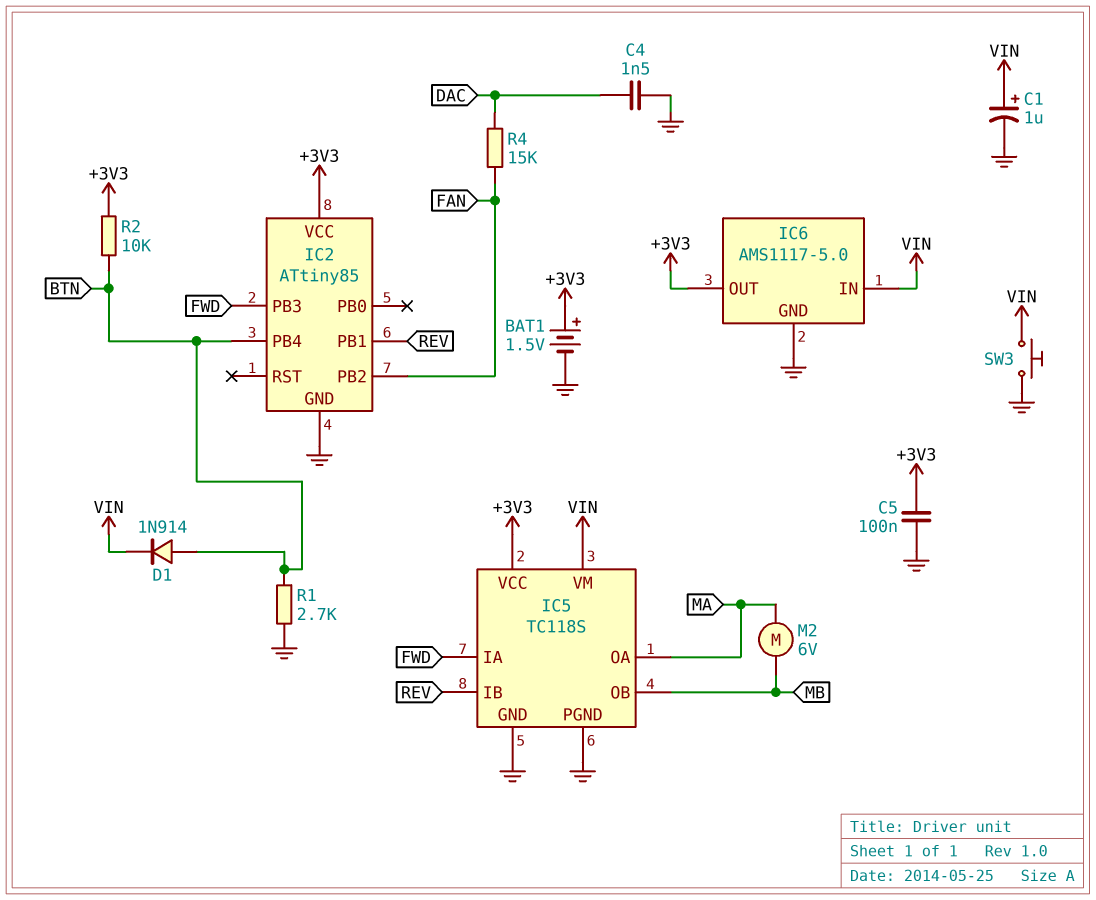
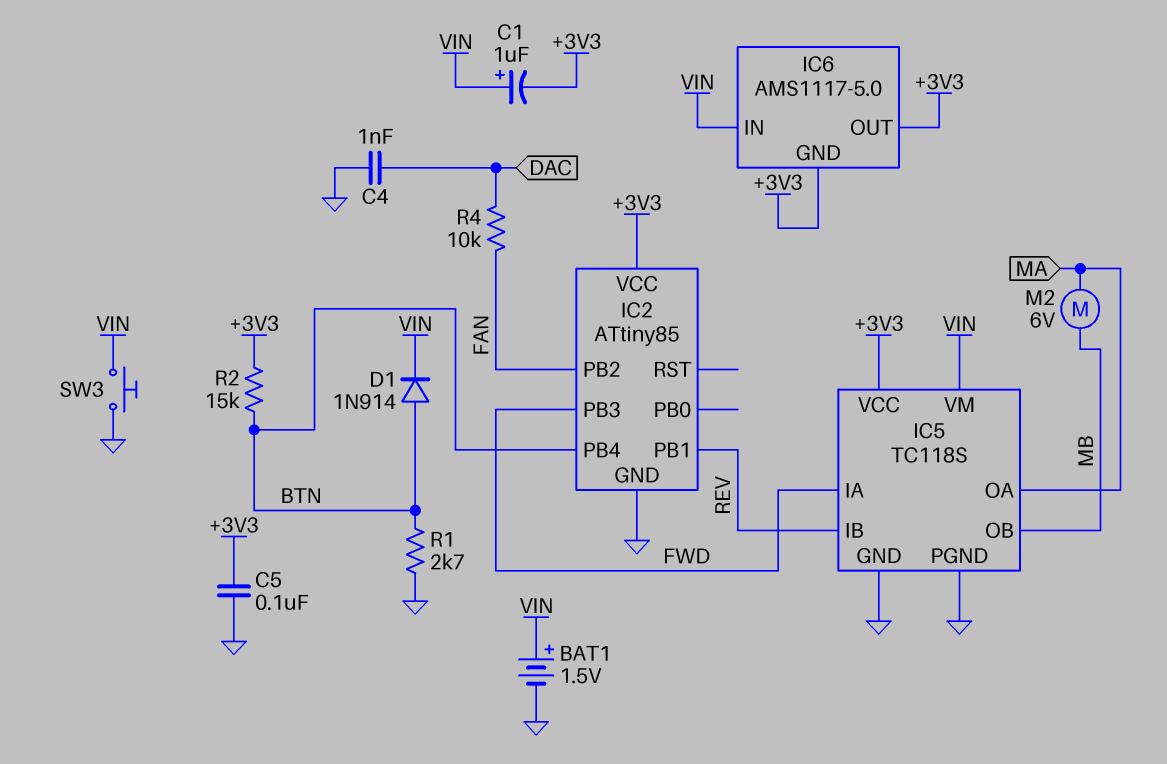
BAT1: 1.5V (plus +3V3, minus GND) -> 1.5V (plus VIN, minus GND)
C1: 1uF (plus VIN, minus GND) -> 1uF (plus VIN, minus +3V3)
C4: 1.5nF (DAC, GND) -> 1nF (DAC, GND)
IC6 pin GND: GND -> +3V3
R2: 10k (+3V3, BTN) -> 15k (+3V3, BTN)
R4: 15k (DAC, FAN) -> 10k (DAC, FAN)

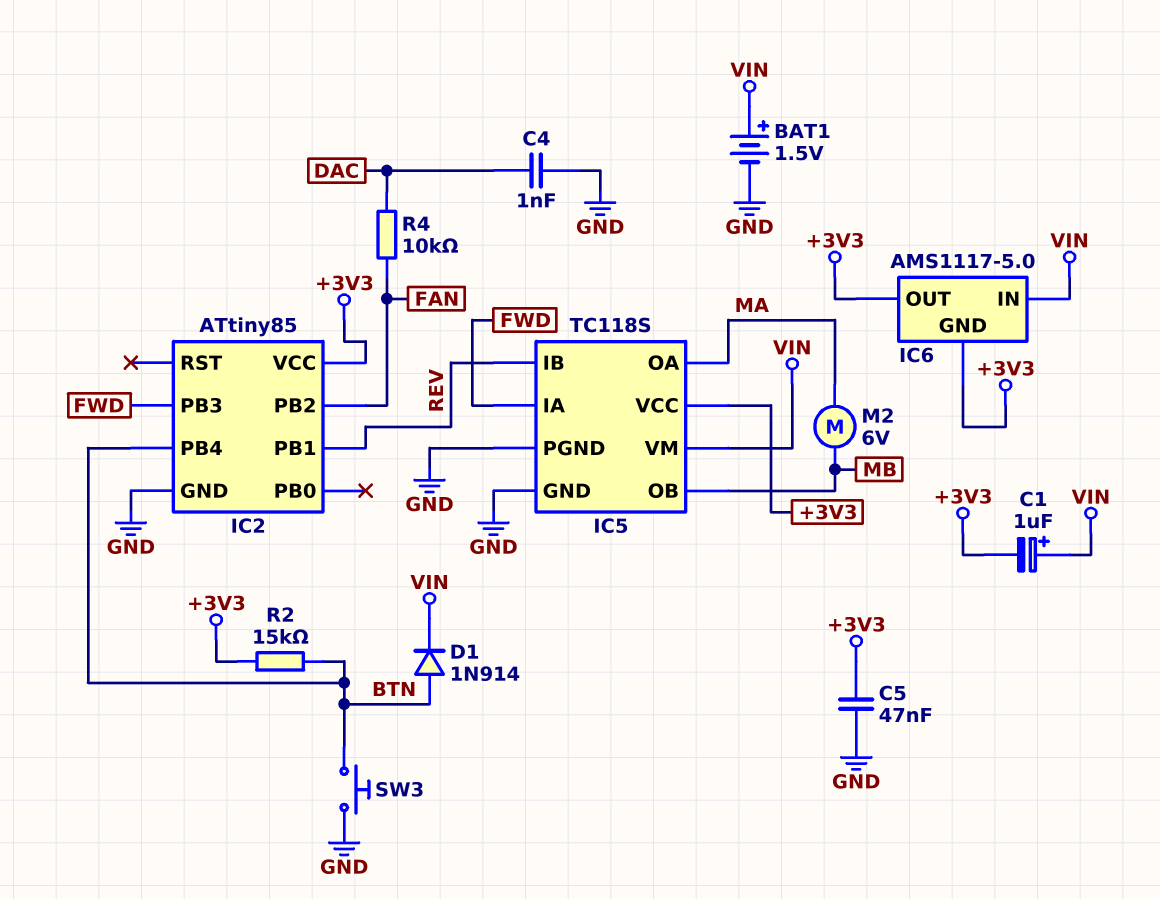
C5: 100nF (+3V3, GND) -> 47nF (+3V3, GND)
R1: 2.7k (BTN, GND) -> none
SW3: button (GND, VIN) -> button (BTN, GND)

